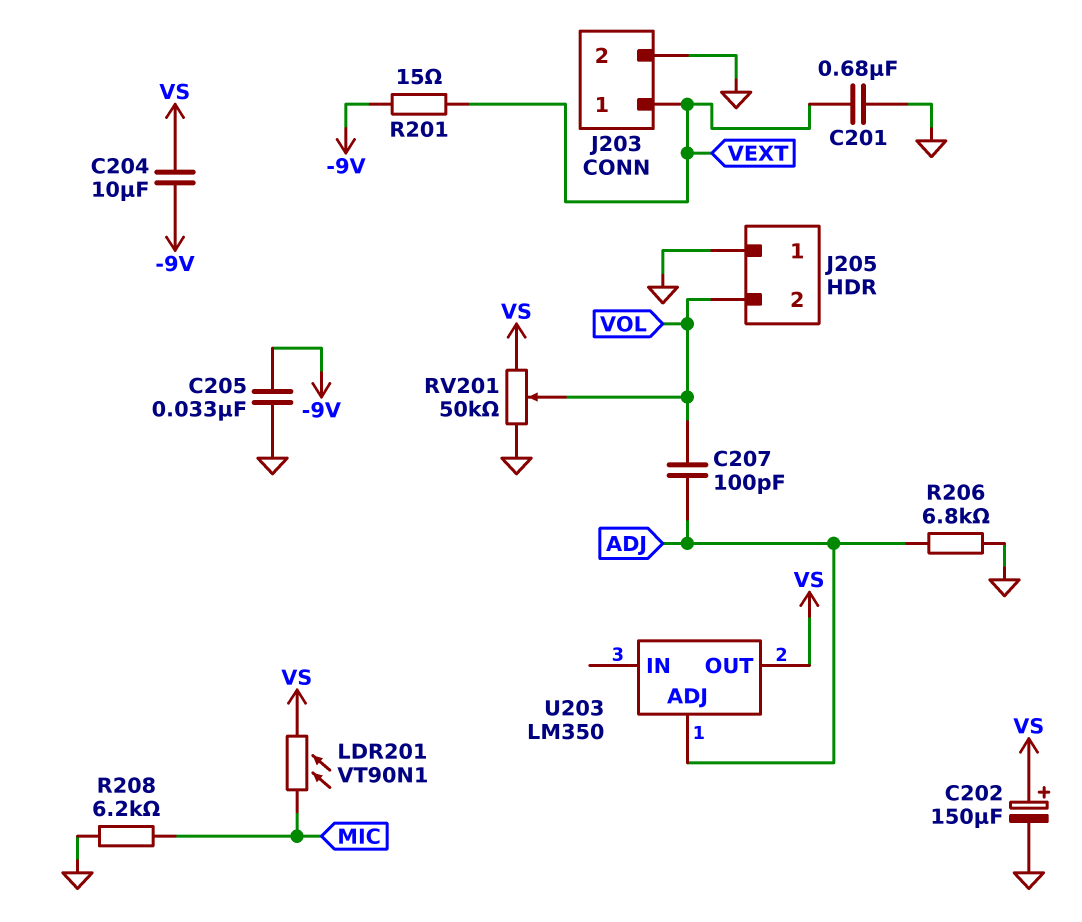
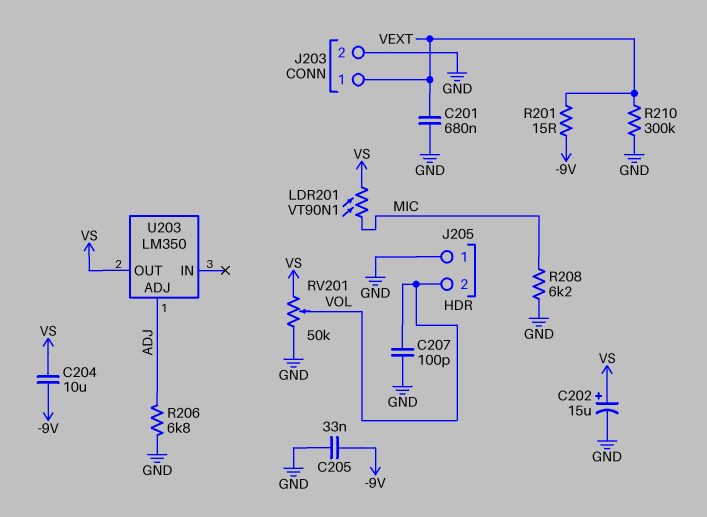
C202: 150uF (plus VS, minus GND) -> 15uF (plus VS, minus GND)
C207: 100pF (ADJ, VOL) -> 100pF (GND, VOL)
R210: none -> 300k (GND, VEXT)

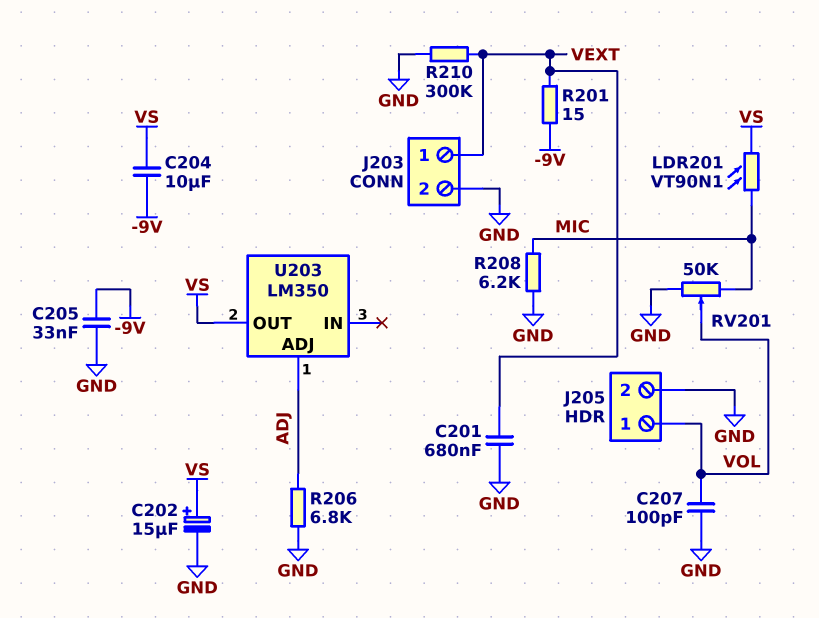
J205 pin 1: GND -> VOL
J205 pin 2: VOL -> GND
RV201: 50k (GND, VS, wiper VOL) -> 50k (GND, MIC, wiper VOL)

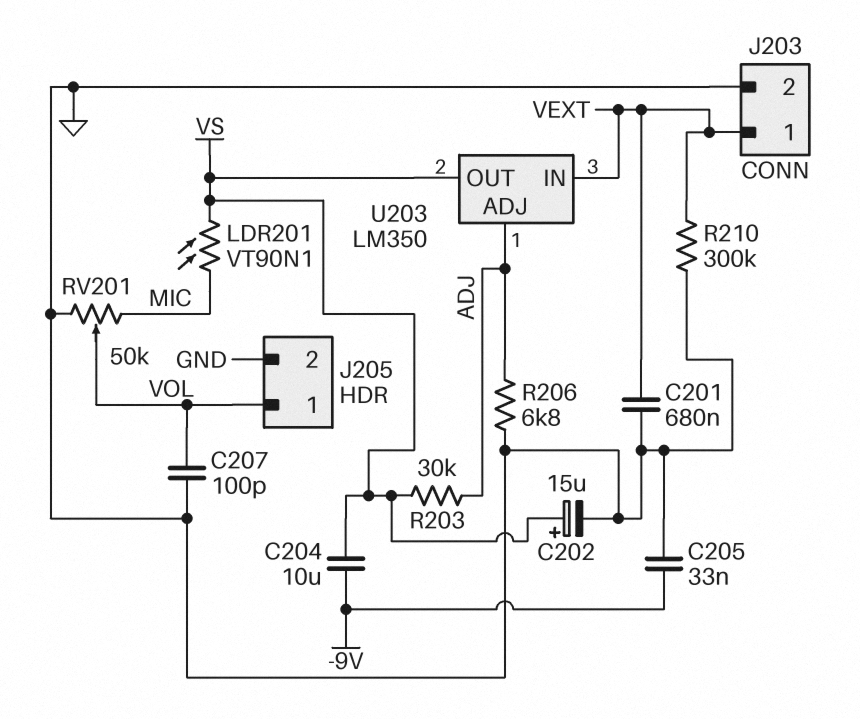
R201: 15 (-9V, VEXT) -> none
R203: none -> 30k (ADJ, VS)
R208: 6.2k (GND, MIC) -> none
U203 pin IN: none -> VEXT

